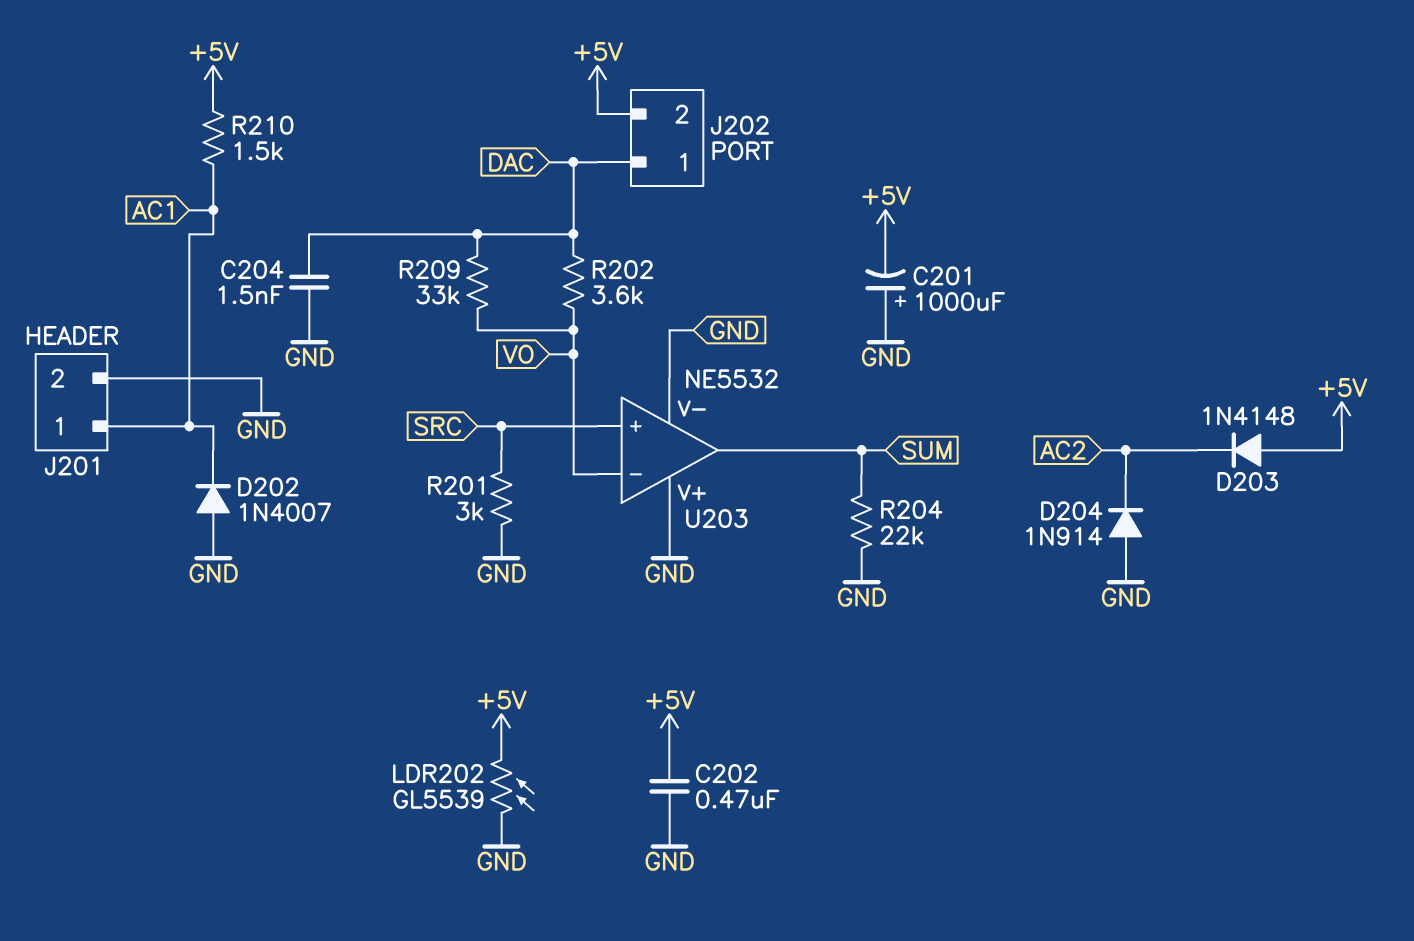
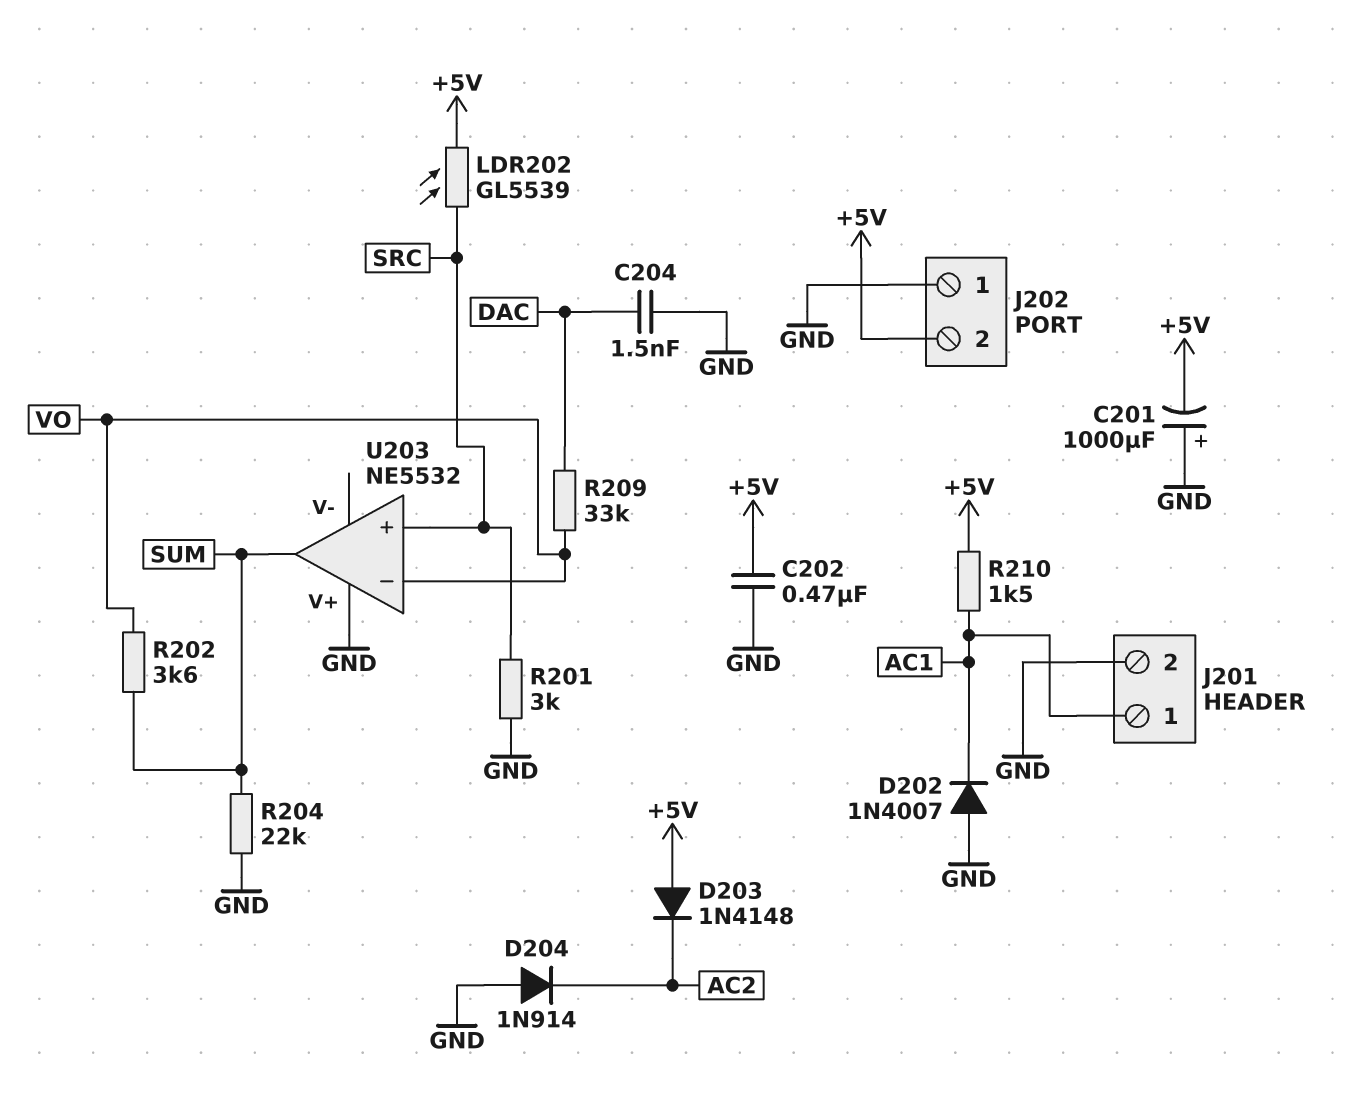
J202 pin 1: DAC -> GND
LDR202: GL5539 (+5V, GND) -> GL5539 (+5V, SRC)
R202: 3.6k (DAC, VO) -> 3.6k (SUM, VO)
U203 pin V-: GND -> none

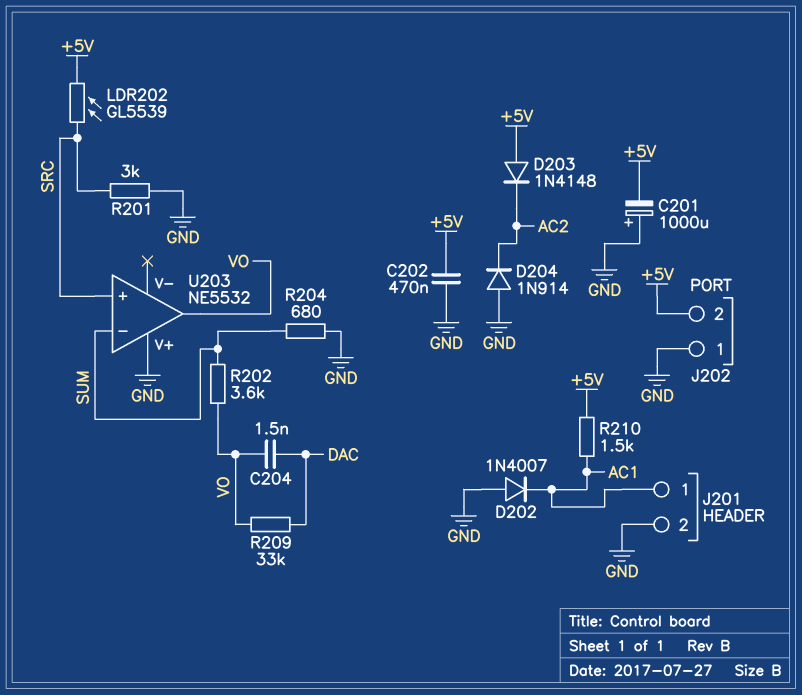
C204: 1.5nF (DAC, GND) -> 1.5nF (DAC, VO)
R204: 22k (GND, SUM) -> 680 (GND, SUM)
U203 pin in-: VO -> SUM
U203 pin out: SUM -> VO

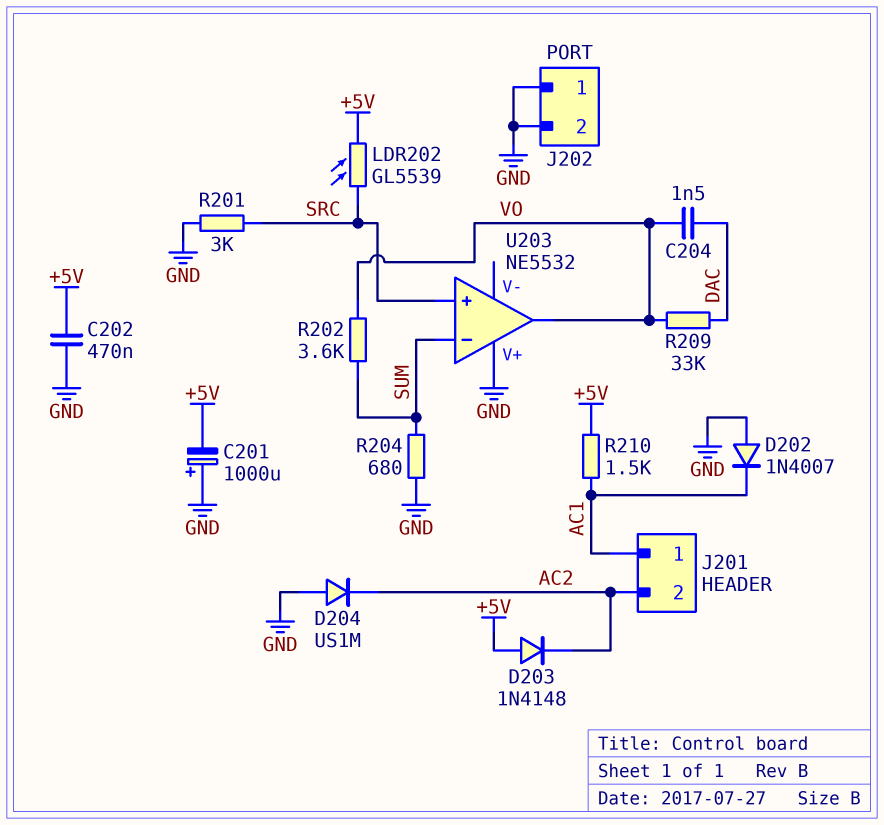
D204: diode 1N914 (A GND, K AC2) -> diode US1M (A GND, K AC2)
J201 pin 2: GND -> AC2
J202 pin 2: +5V -> GND

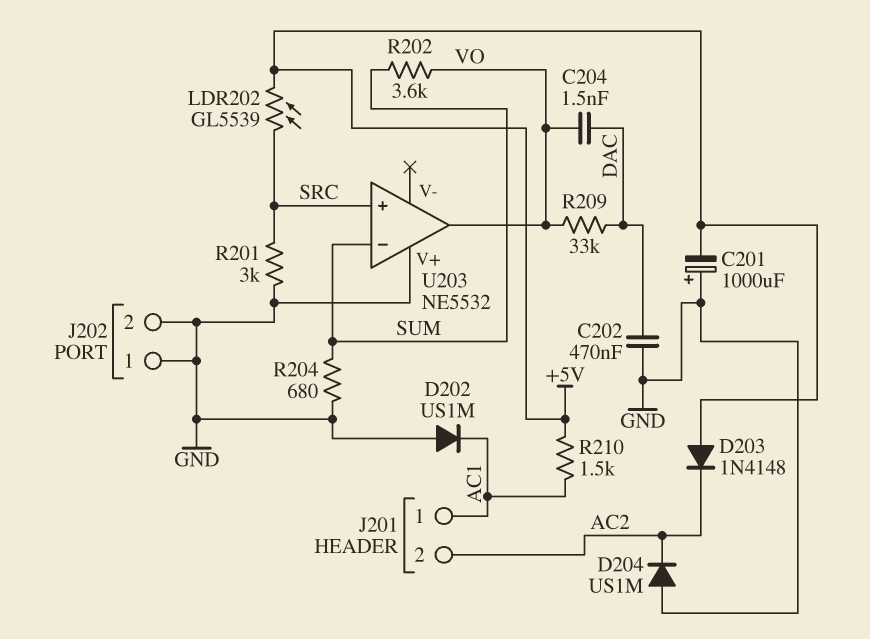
C202: 470nF (+5V, GND) -> 470nF (DAC, GND)
D202: diode 1N4007 (A GND, K AC1) -> diode US1M (A GND, K AC1)

